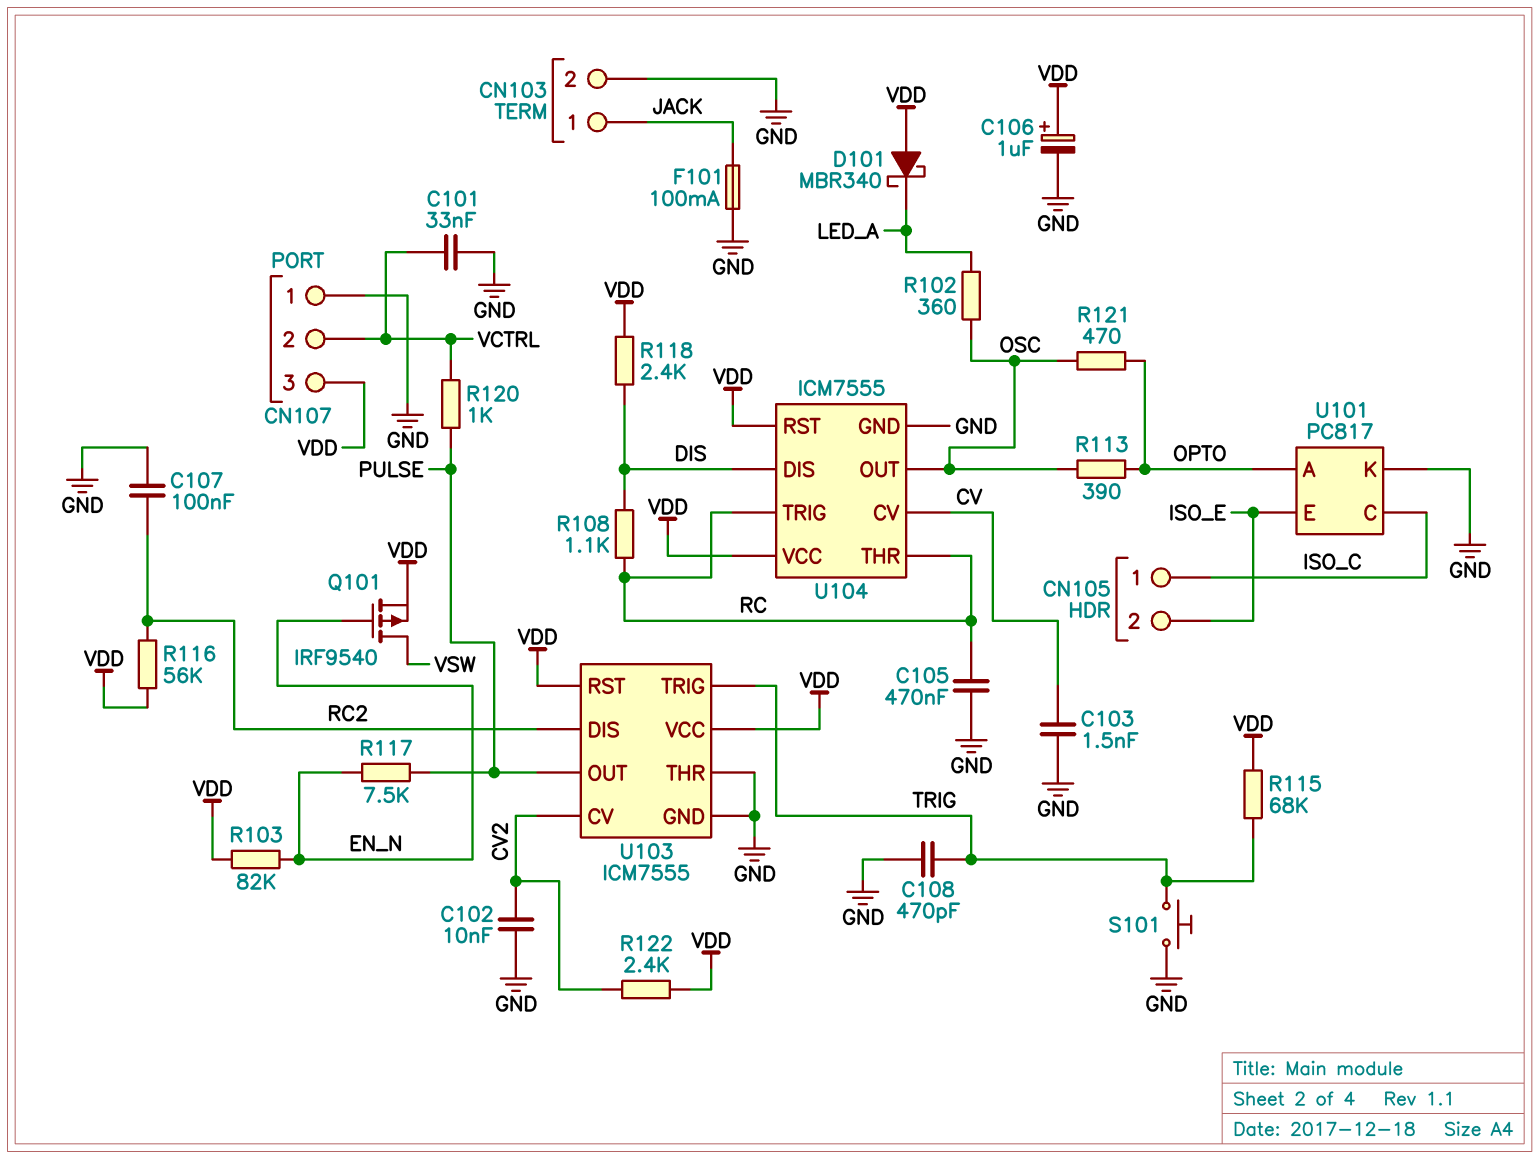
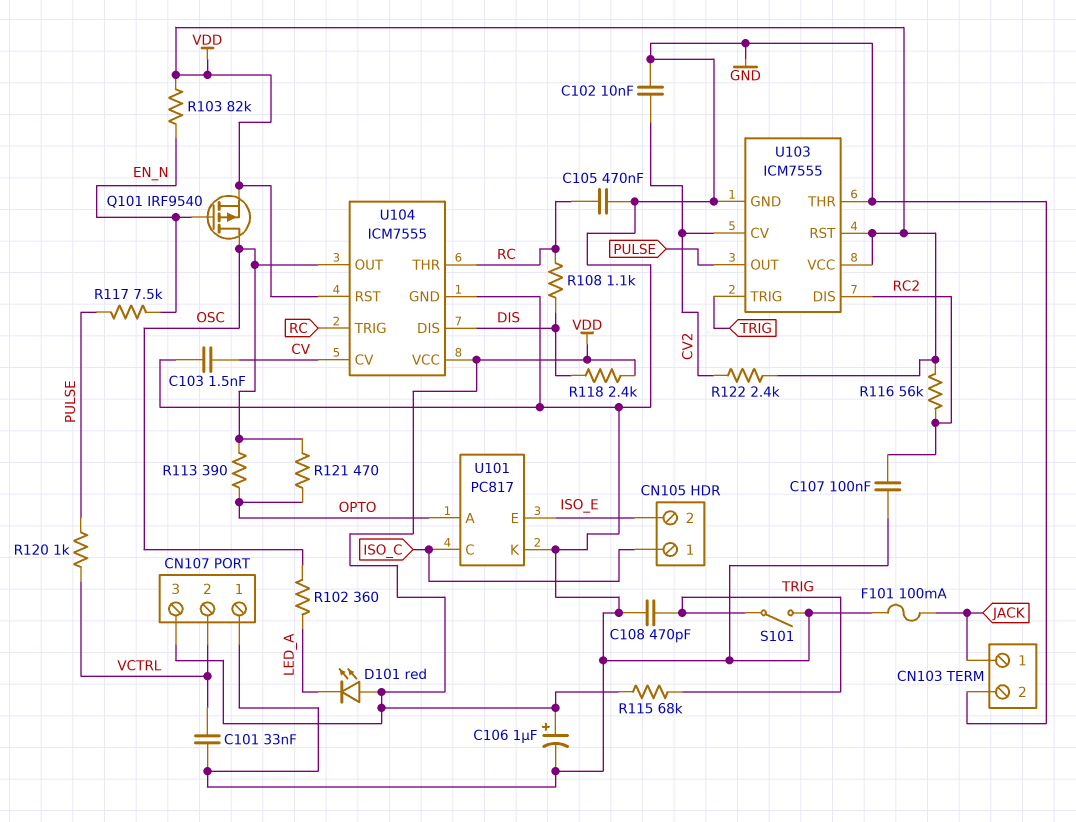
D101: schottky MBR340 (A VDD, K LED_A) -> LED red (A VDD, K LED_A)
Q101: PMOS IRF9540 (G EN_N, D VSW, S VDD) -> PMOS IRF9540 (G EN_N, D OSC, S VDD)
S101: button (GND, TRIG) -> switch (GND, TRIG)

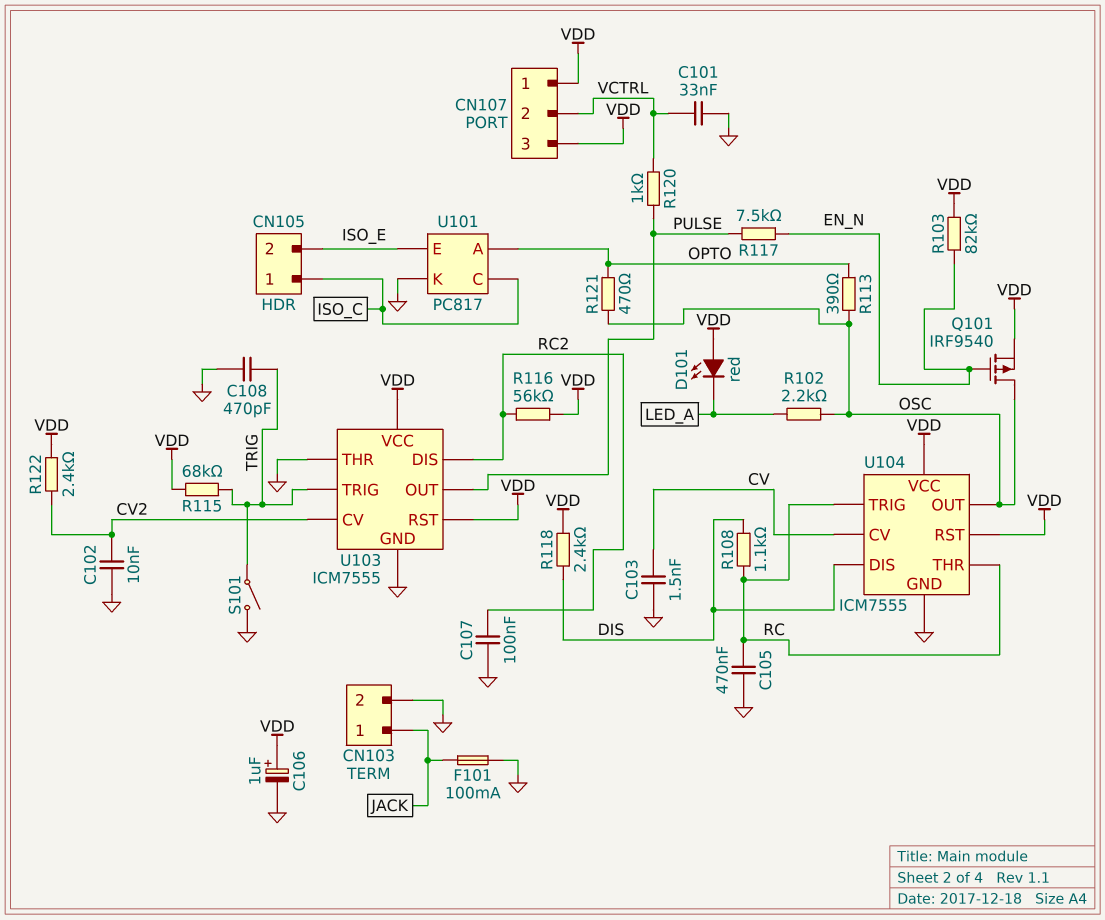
CN107 pin 1: GND -> VDD
R102: 360 (LED_A, OSC) -> 2.2k (LED_A, OSC)

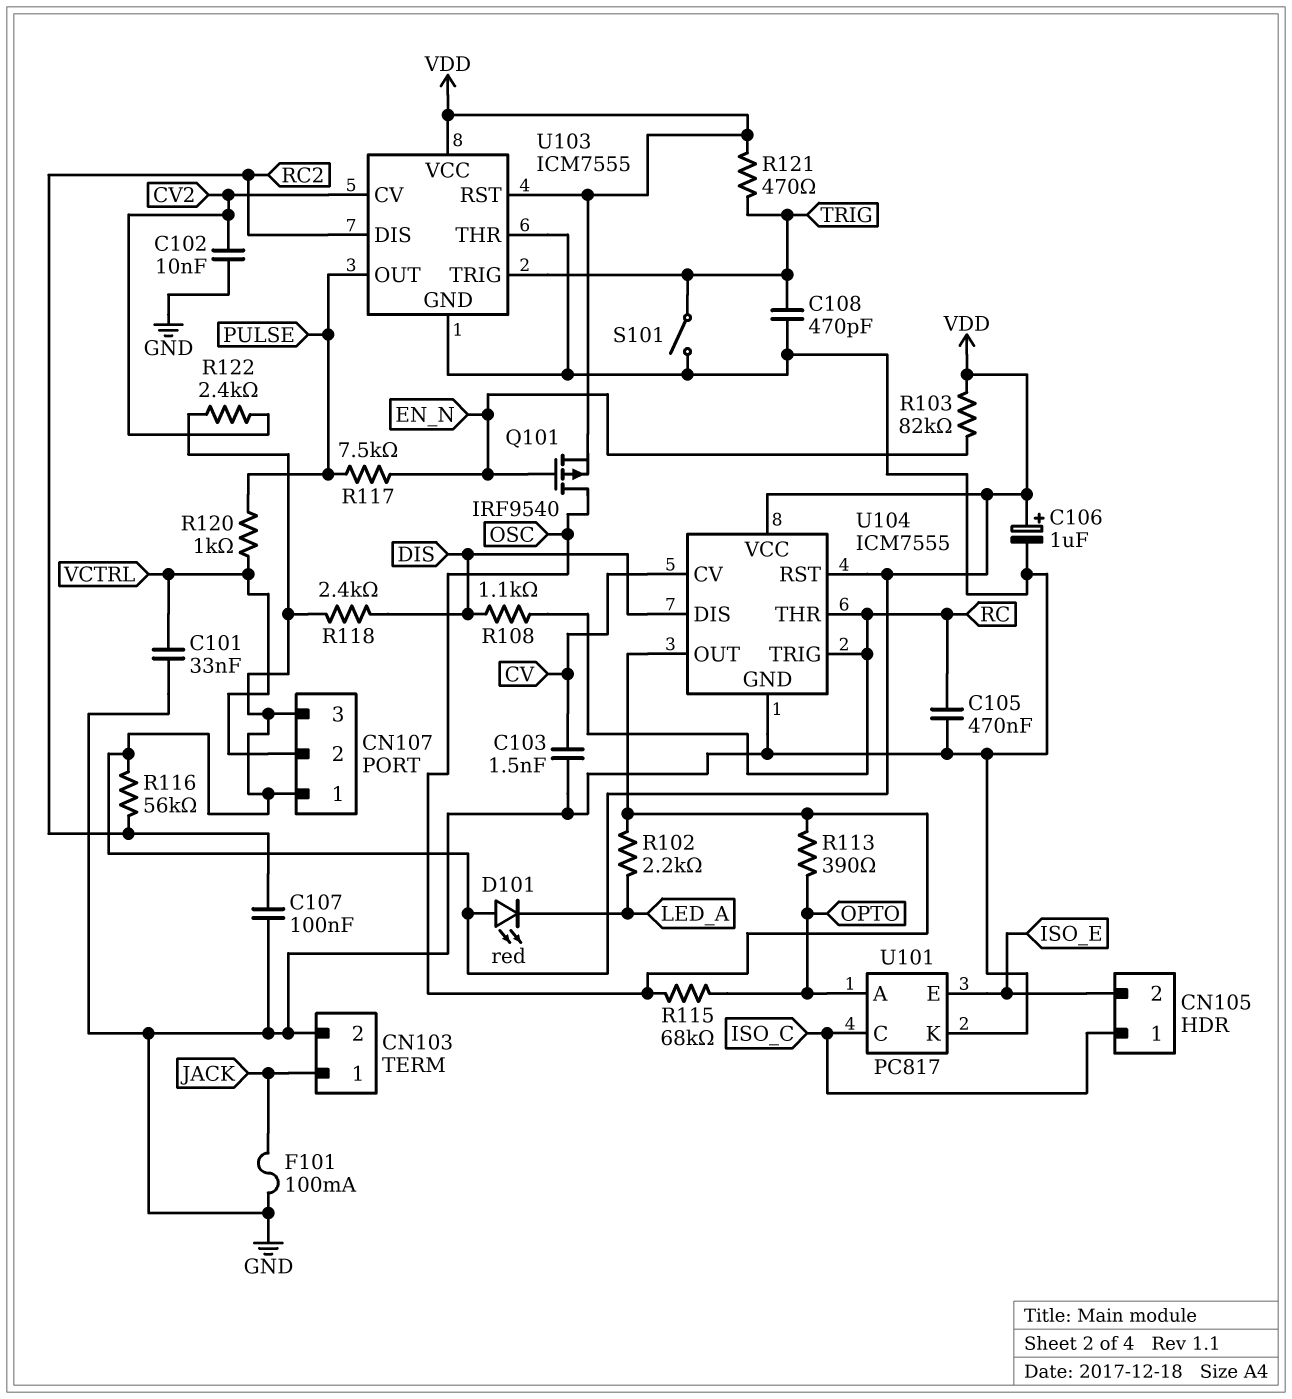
R115: 68k (TRIG, VDD) -> 68k (OPTO, OSC)
R121: 470 (OPTO, OSC) -> 470 (TRIG, VDD)

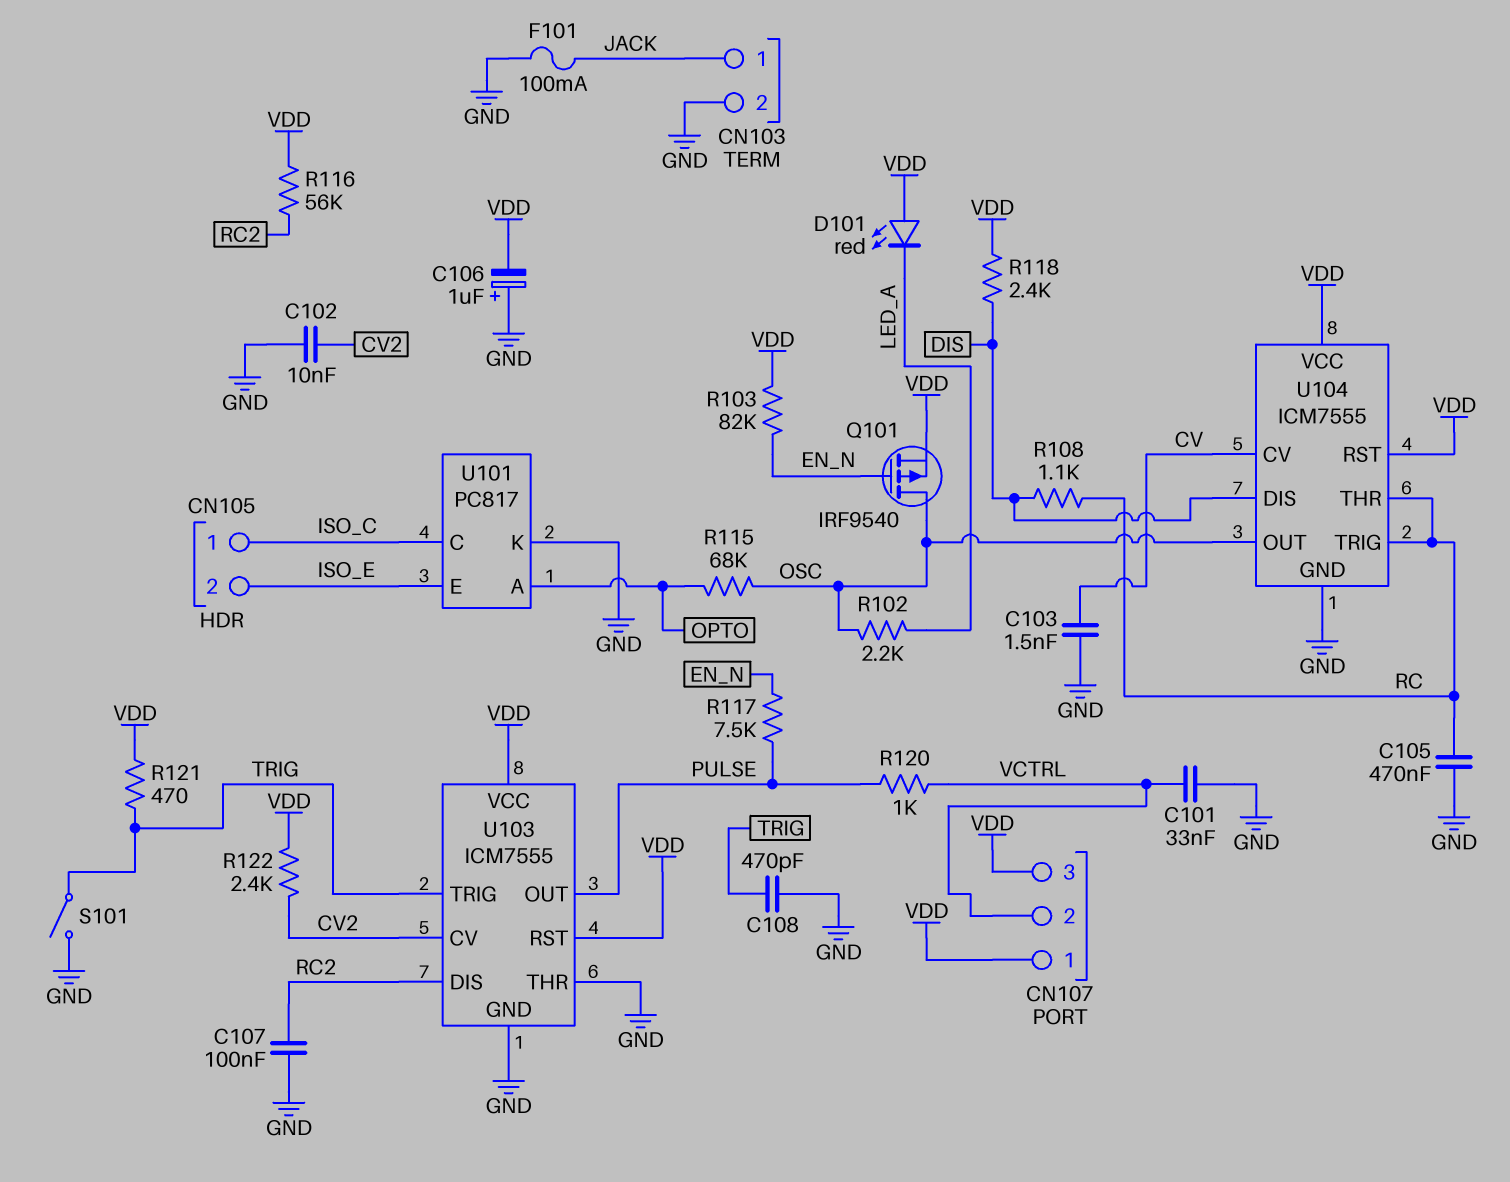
C106: 1uF (plus VDD, minus GND) -> 1uF (plus GND, minus VDD)
R113: 390 (OPTO, OSC) -> none

